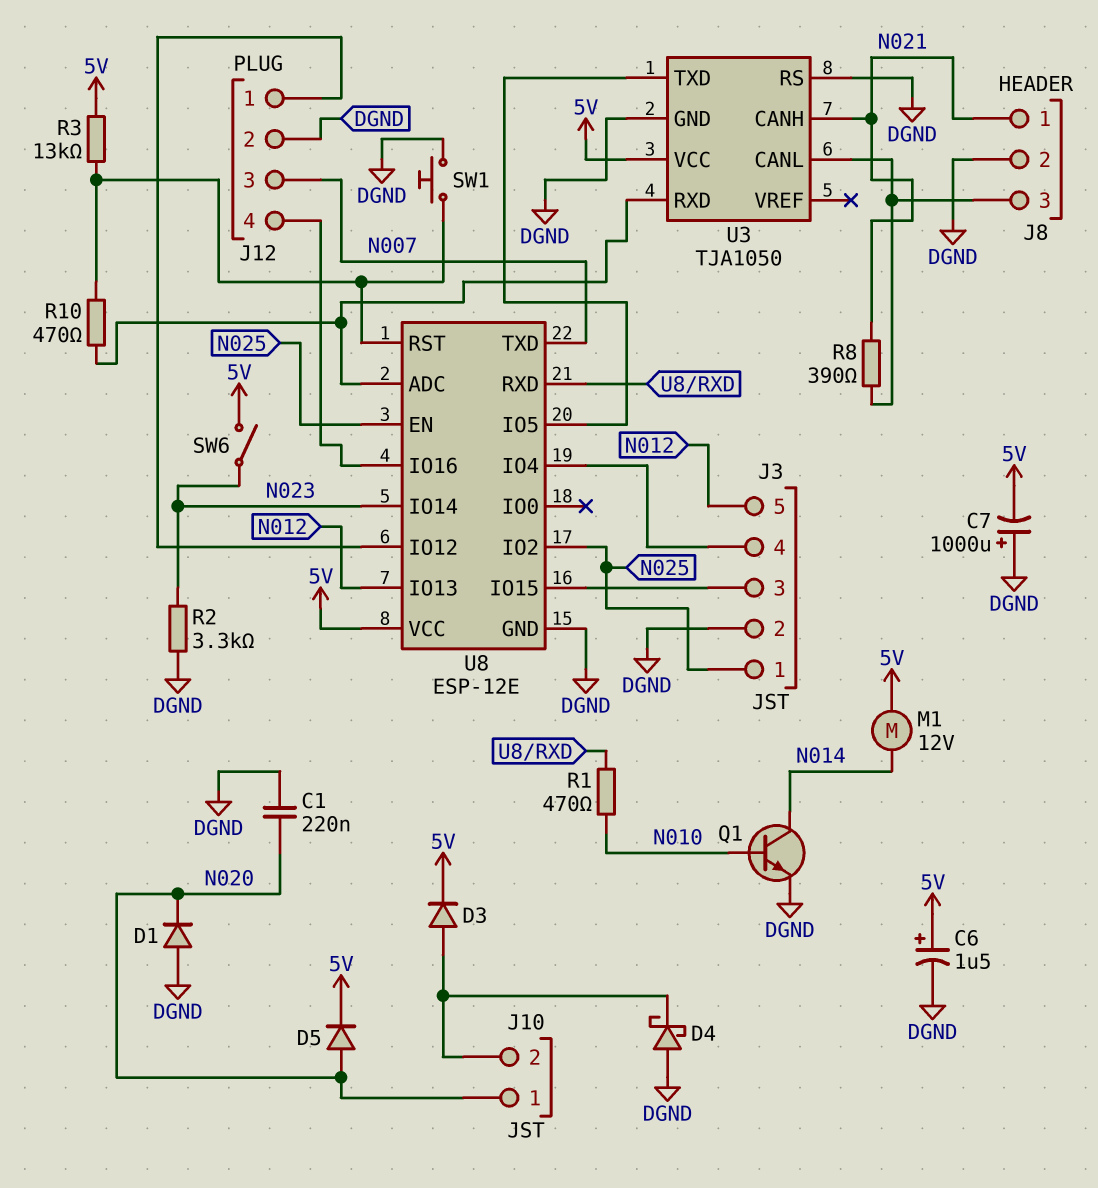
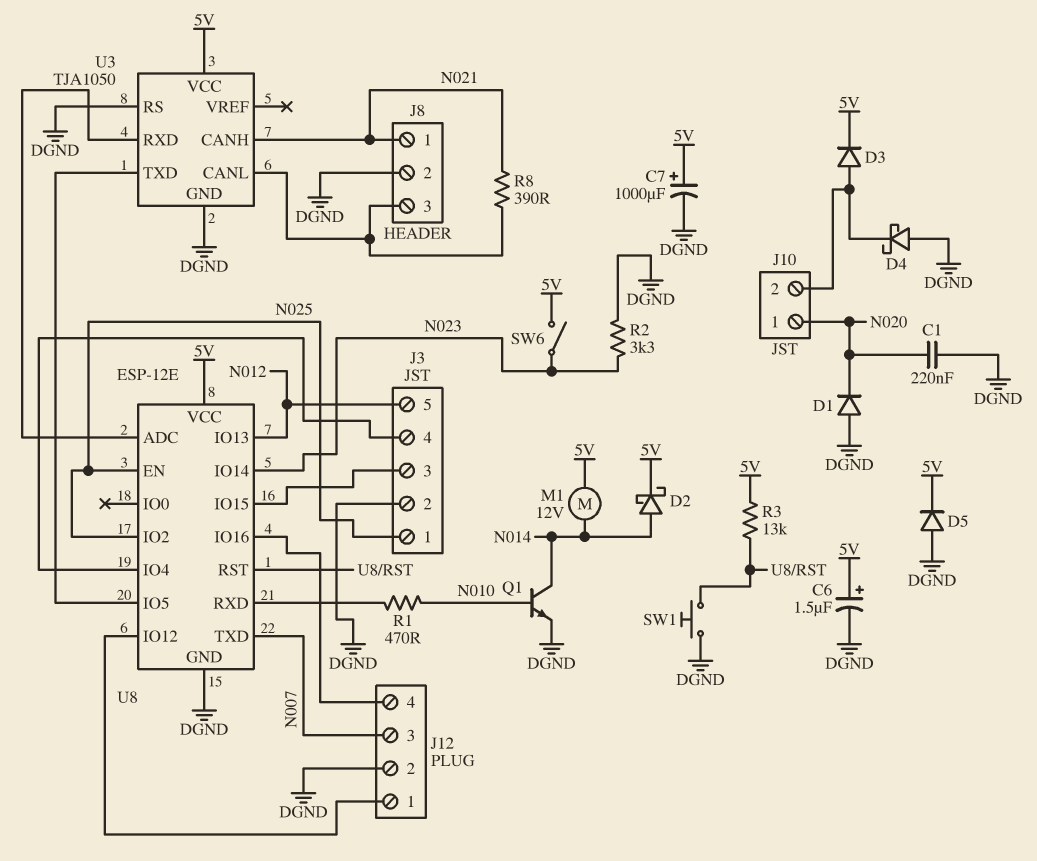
C7: 1000uF (plus DGND, minus 5V) -> 1000uF (plus 5V, minus DGND)
D2: none -> schottky (A N014, K 5V)
D5: diode (A N020, K 5V) -> diode (A DGND, K 5V)
R10: 470 (U3/RXD, U8/RST) -> none

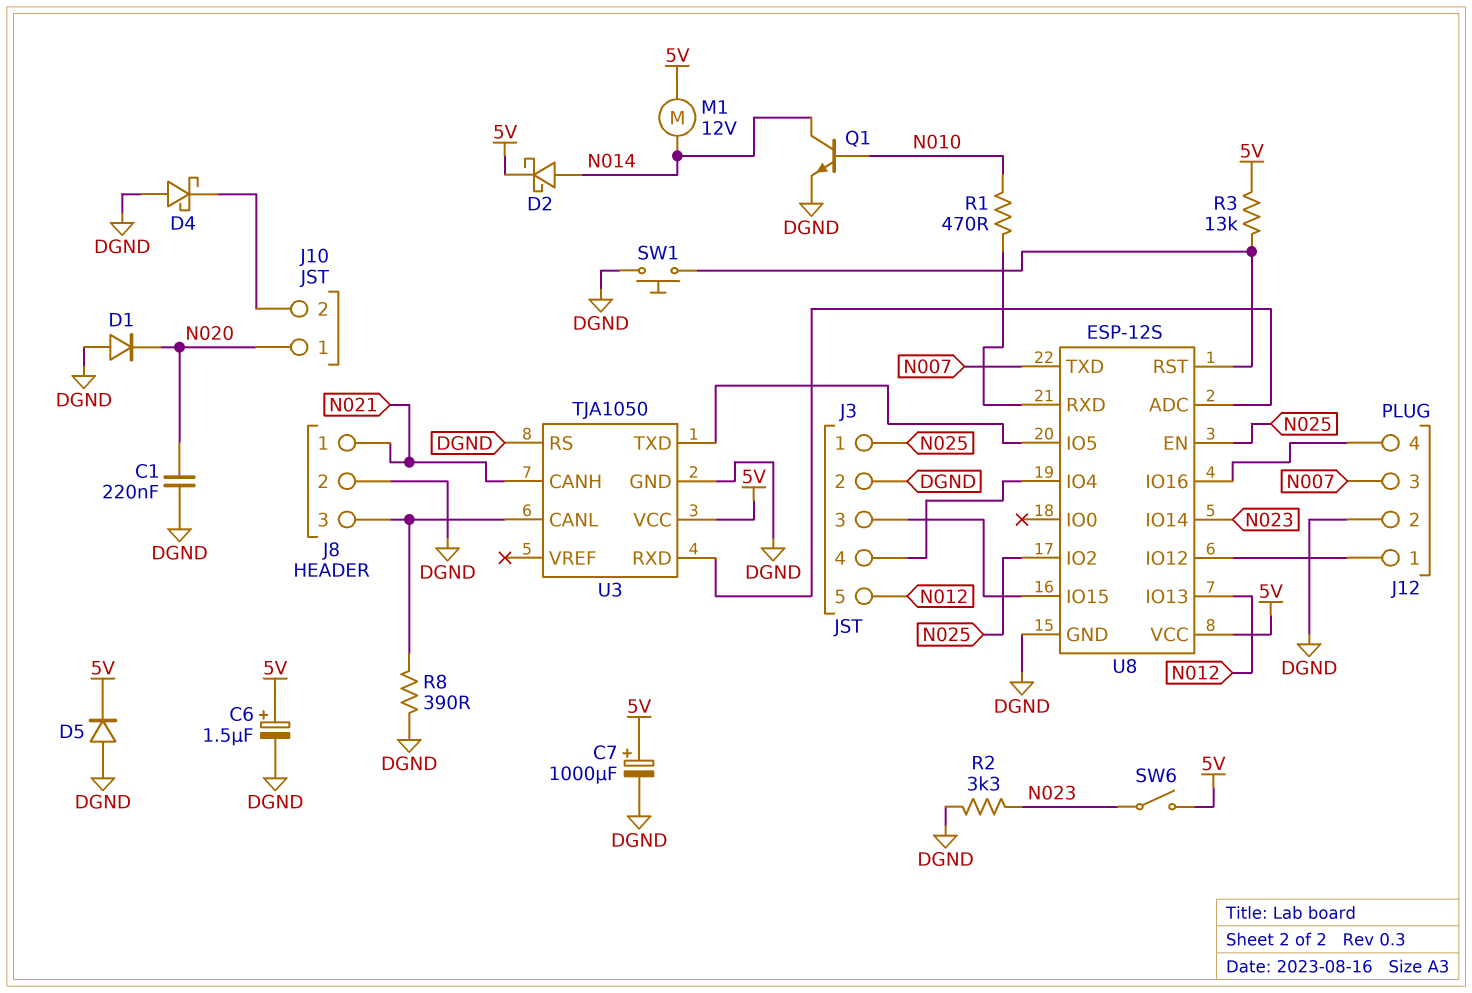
D3: diode (A J10/2, K 5V) -> none
R8: 390 (J8/3, N021) -> 390 (DGND, J8/3)
U8: ESP-12E -> ESP-12S

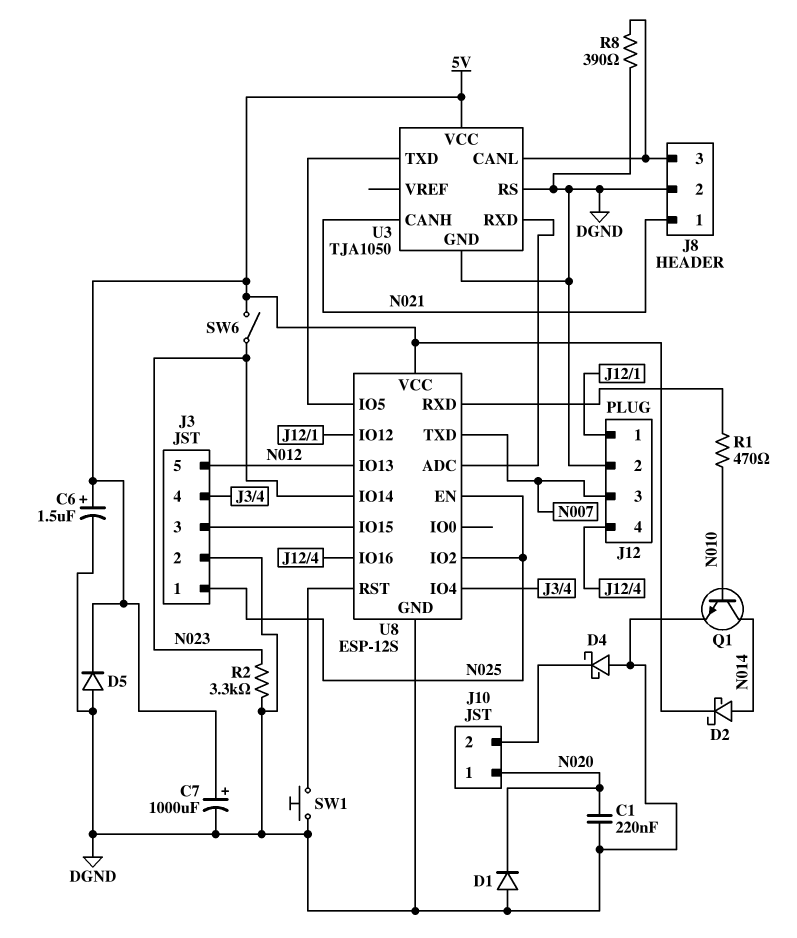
M1: motor 12V (5V, N014) -> none
R3: 13k (5V, U8/RST) -> none

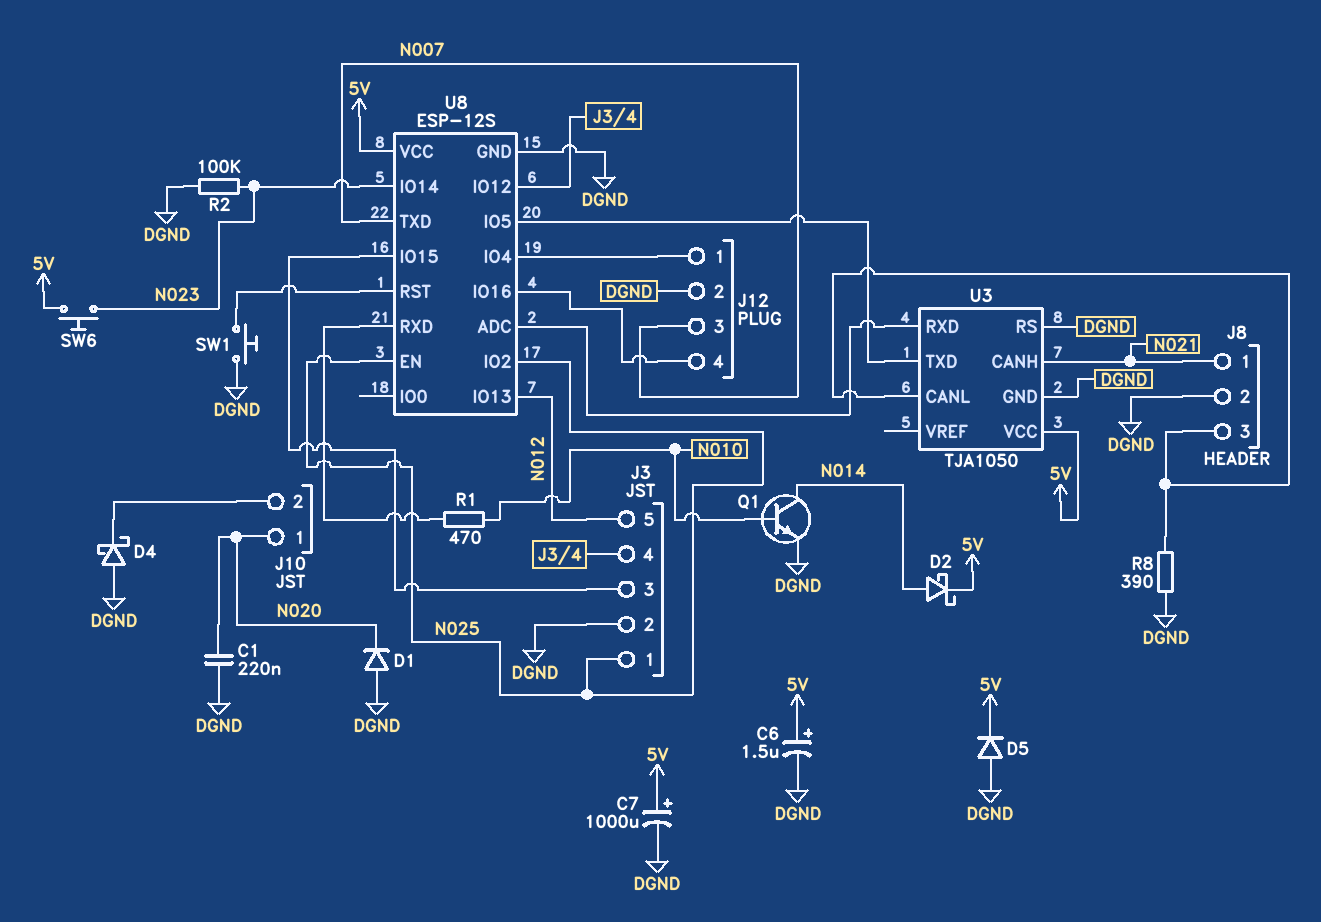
R2: 3.3k (DGND, N023) -> 100k (DGND, N023)
SW6: switch (5V, N023) -> button (5V, N023)
U8 pin IO4: J3/4 -> J12/1
U8 pin IO12: J12/1 -> J3/4

